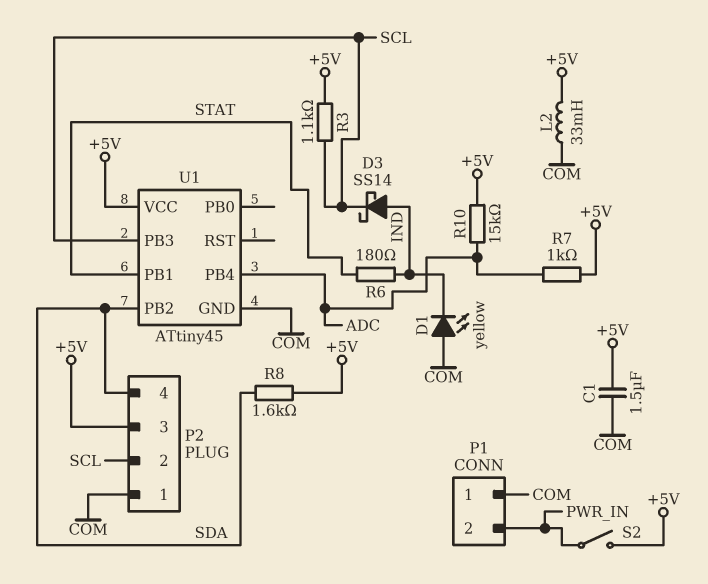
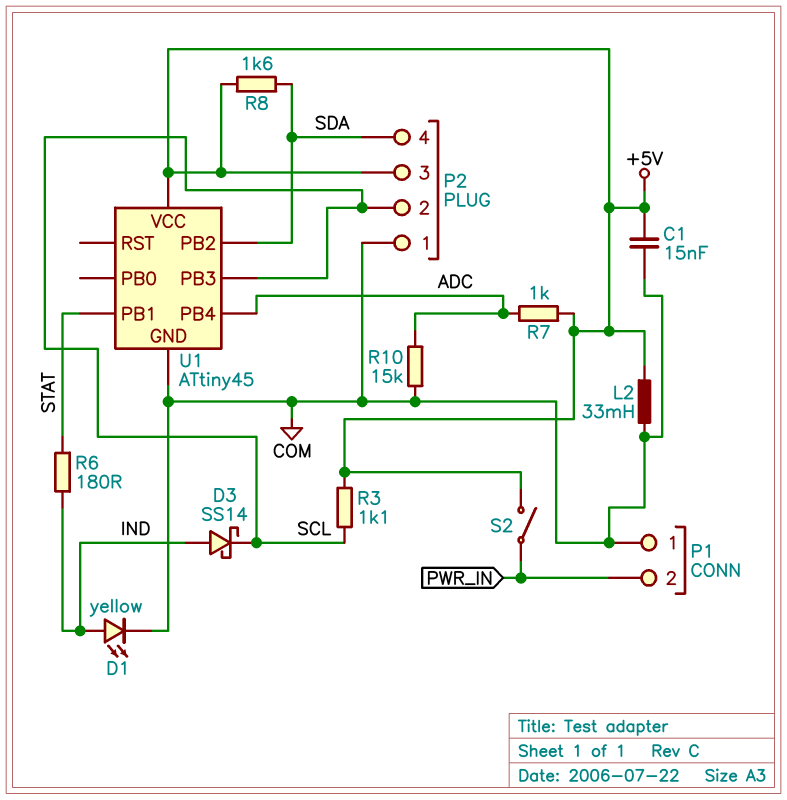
C1: 1.5uF (+5V, COM) -> 15nF (+5V, COM)
D1: LED yellow (A COM, K IND) -> LED yellow (A IND, K COM)
R10: 15k (+5V, ADC) -> 15k (ADC, COM)

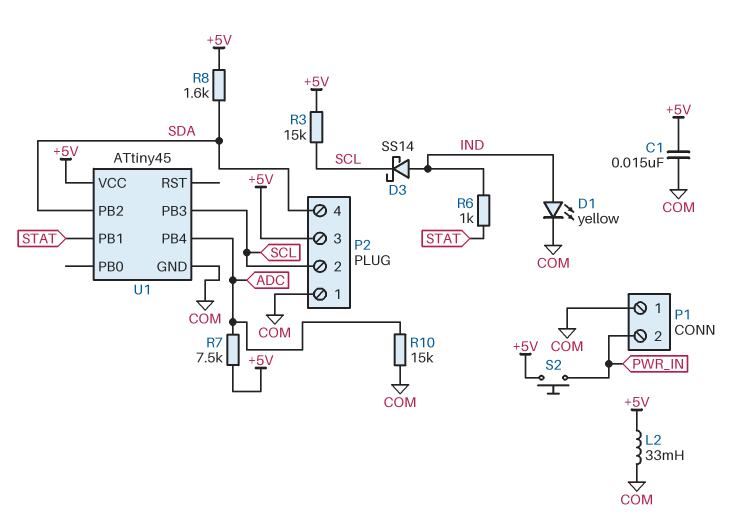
R3: 1.1k (+5V, SCL) -> 15k (+5V, SCL)
R6: 180 (IND, STAT) -> 1k (IND, STAT)
R7: 1k (+5V, ADC) -> 7.5k (+5V, ADC)
S2: switch (+5V, PWR_IN) -> button (+5V, PWR_IN)

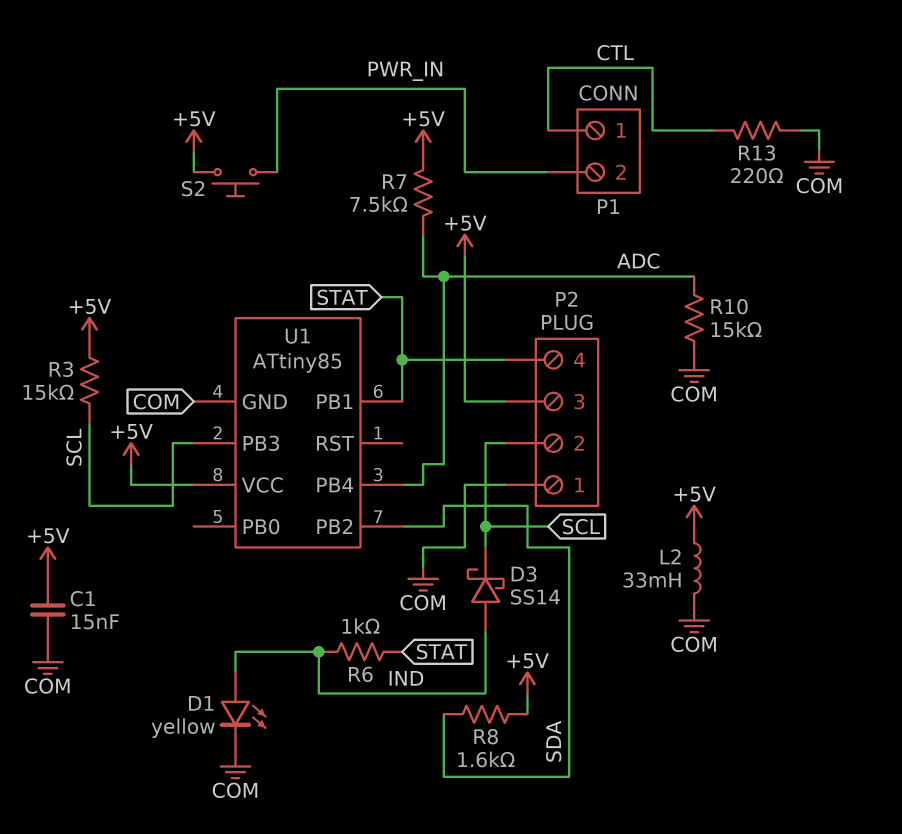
P1 pin 1: COM -> CTL
P2 pin 4: SDA -> STAT
R13: none -> 220 (COM, CTL)
U1: ATtiny45 -> ATtiny85

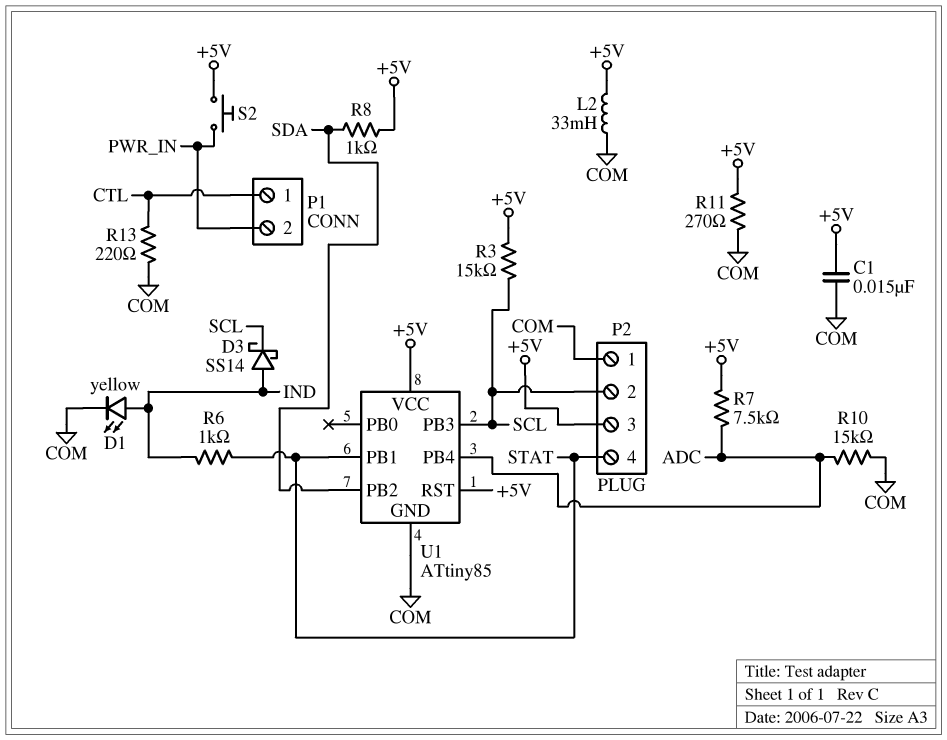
R8: 1.6k (+5V, SDA) -> 1k (+5V, SDA)
R11: none -> 270 (+5V, COM)
U1 pin RST: none -> +5V

